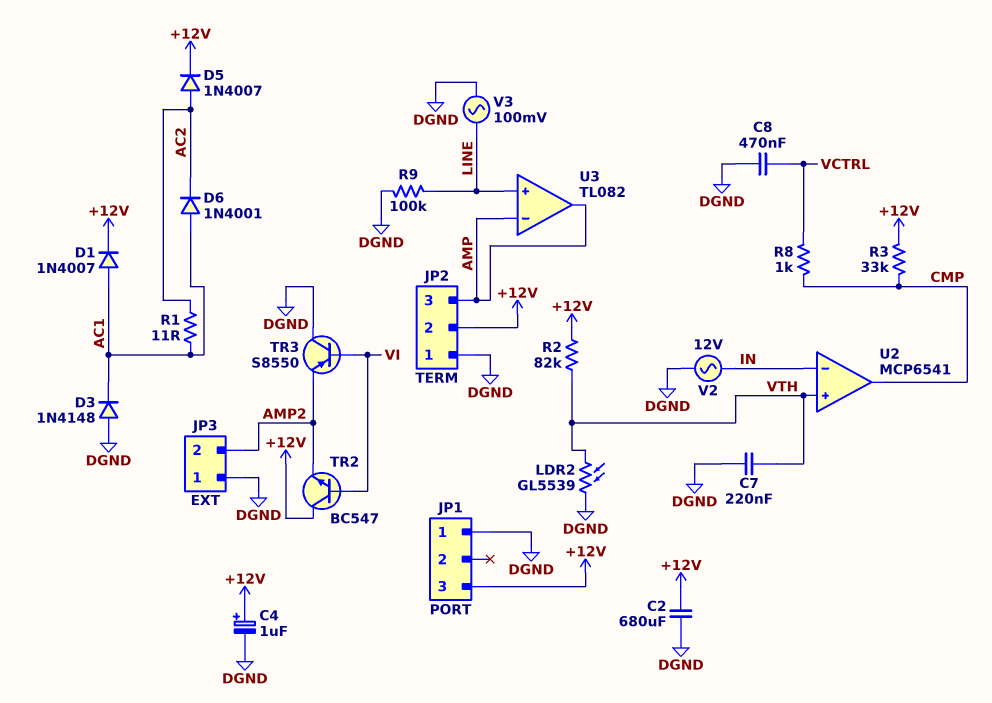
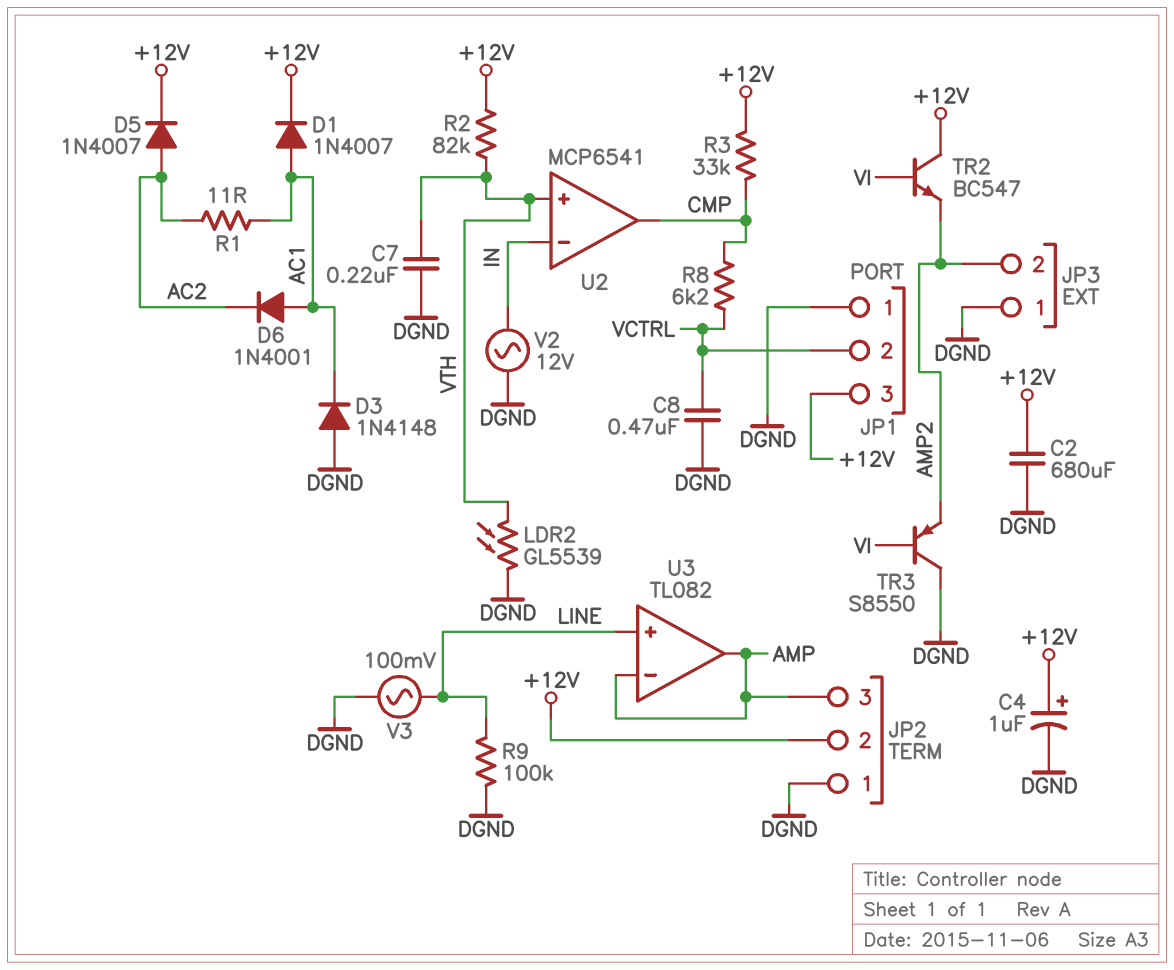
JP1 pin 2: none -> VCTRL
R8: 1k (CMP, VCTRL) -> 6.2k (CMP, VCTRL)

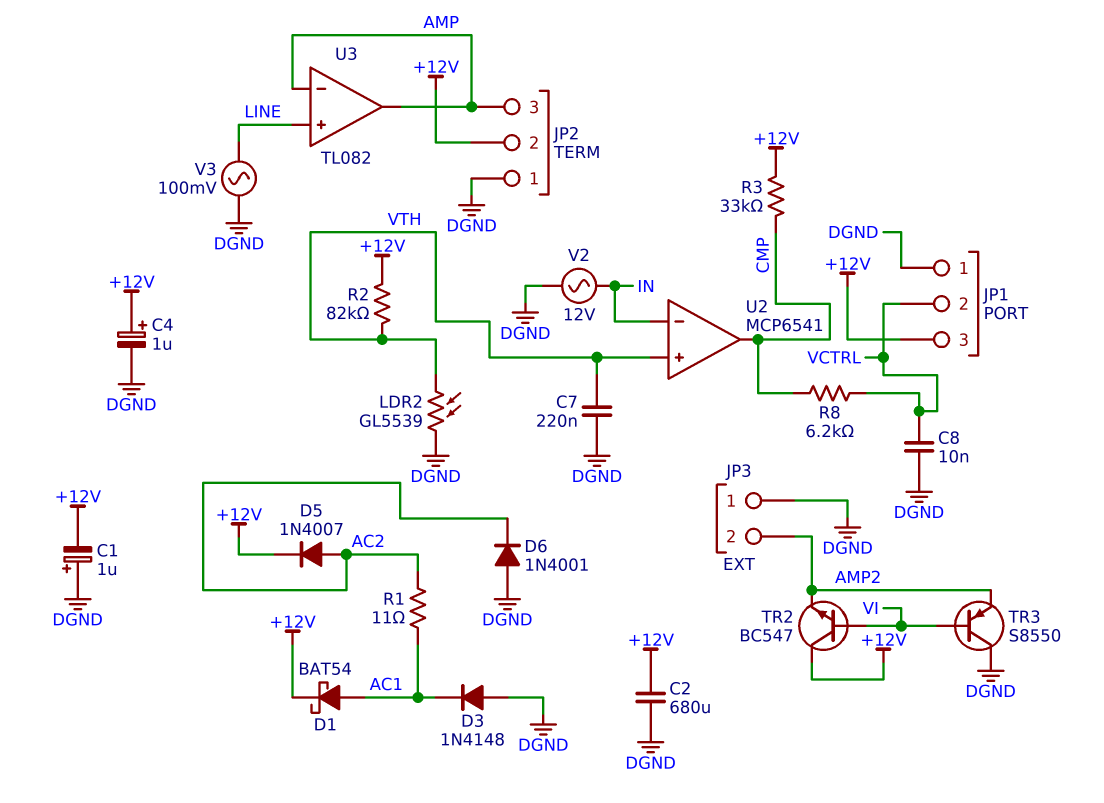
C1: none -> 1uF (plus DGND, minus +12V)
C8: 470nF (DGND, VCTRL) -> 10nF (DGND, VCTRL)
D1: diode 1N4007 (A AC1, K +12V) -> schottky BAT54 (A AC1, K +12V)
D6: diode 1N4001 (A AC1, K AC2) -> diode 1N4001 (A DGND, K AC2)
R9: 100k (DGND, LINE) -> none

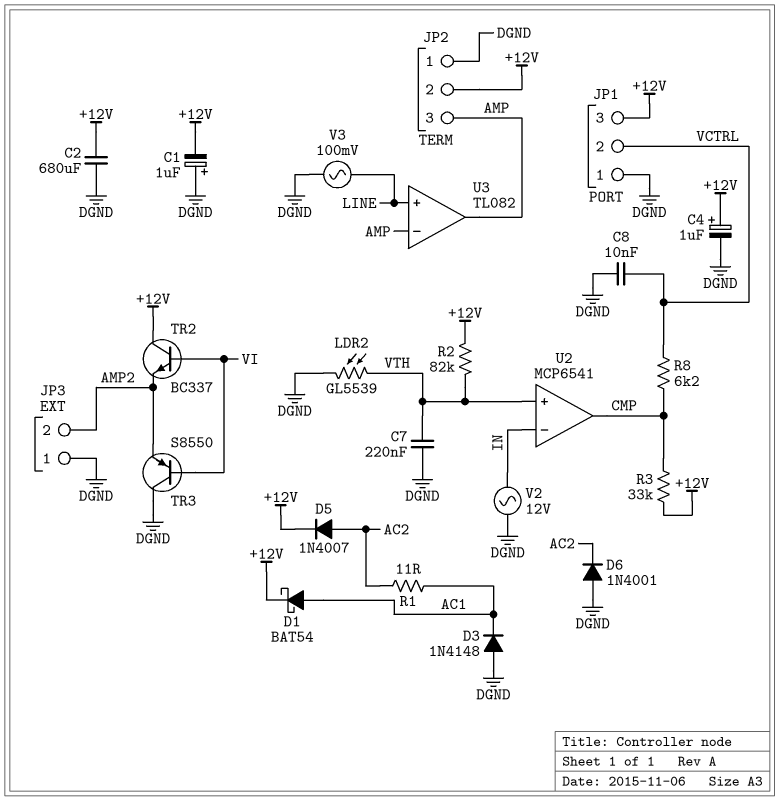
TR2: NPN BC547 (B VI, C +12V, E AMP2) -> NPN BC337 (B VI, C +12V, E AMP2)

